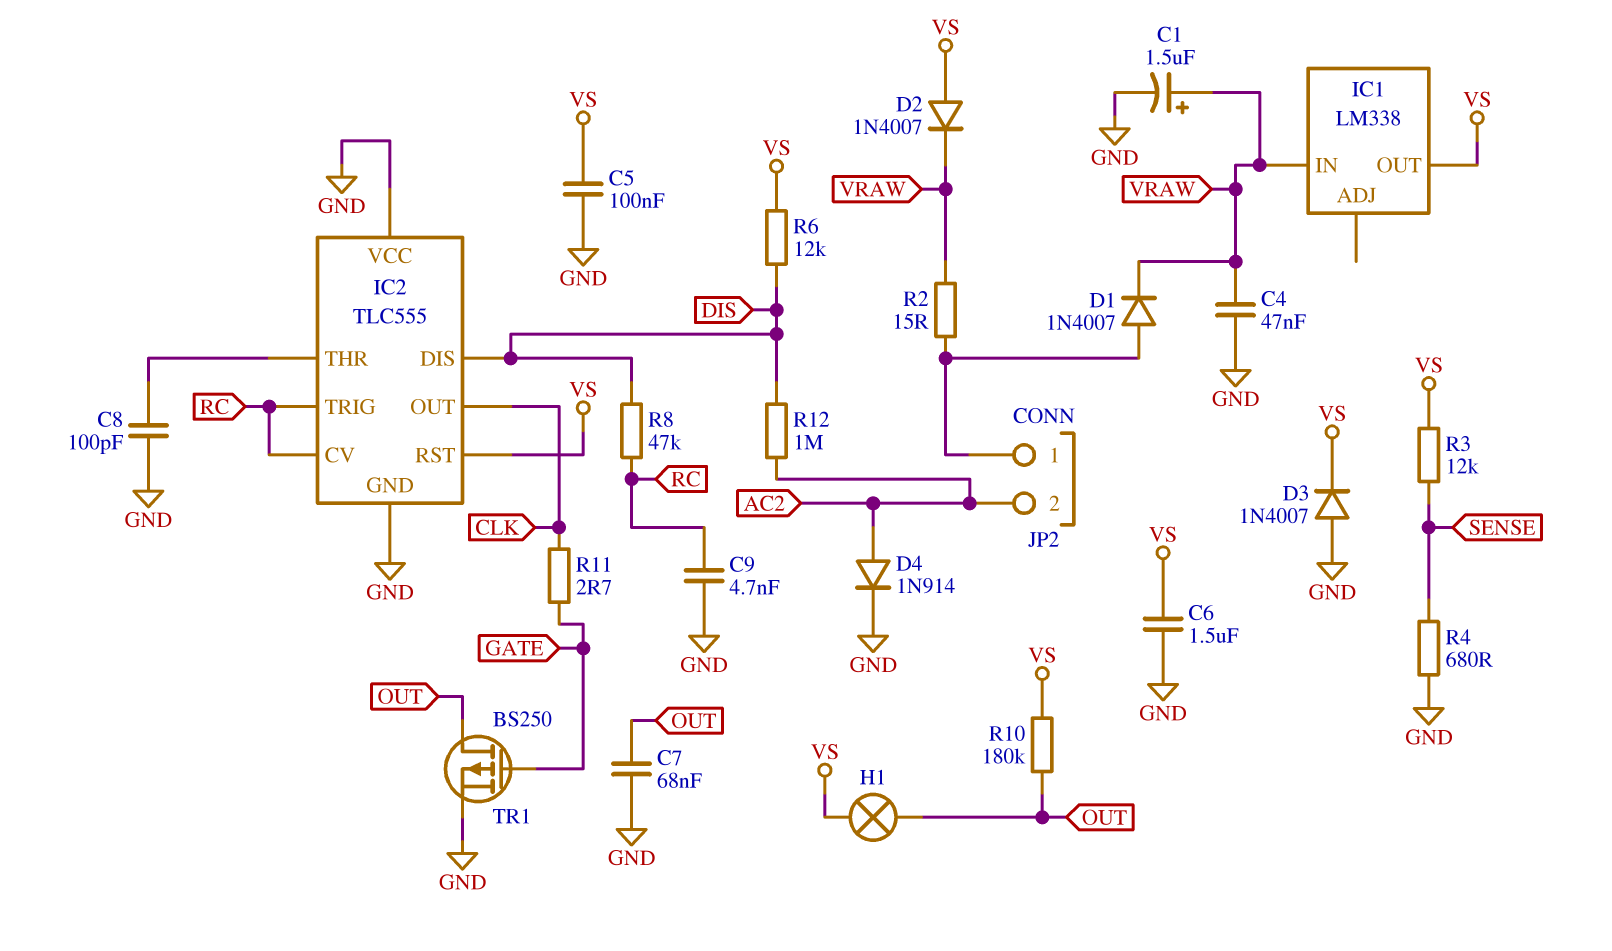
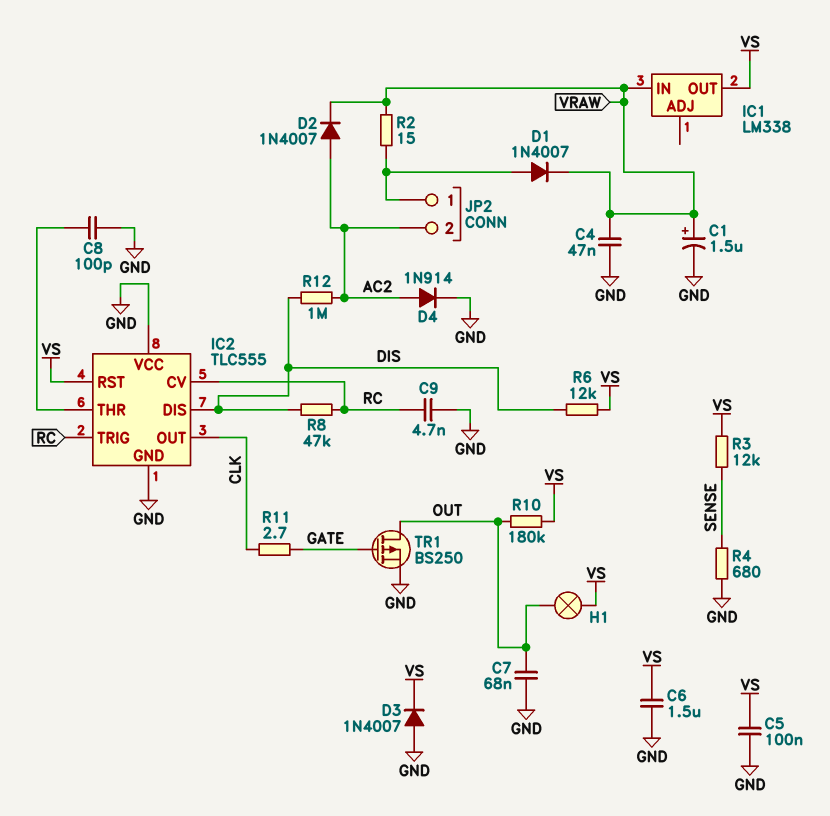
D2: diode 1N4007 (A VS, K VRAW) -> diode 1N4007 (A AC2, K VRAW)

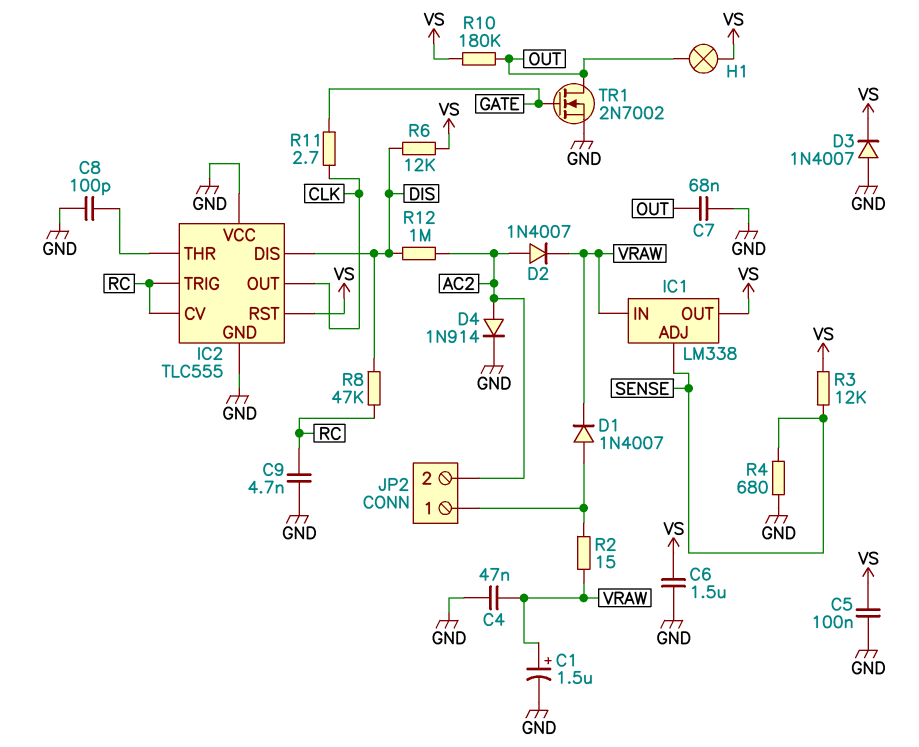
IC1 pin ADJ: none -> SENSE
TR1: PMOS BS250 (G GATE, D OUT, S GND) -> NMOS 2N7002 (G GATE, D OUT, S GND)

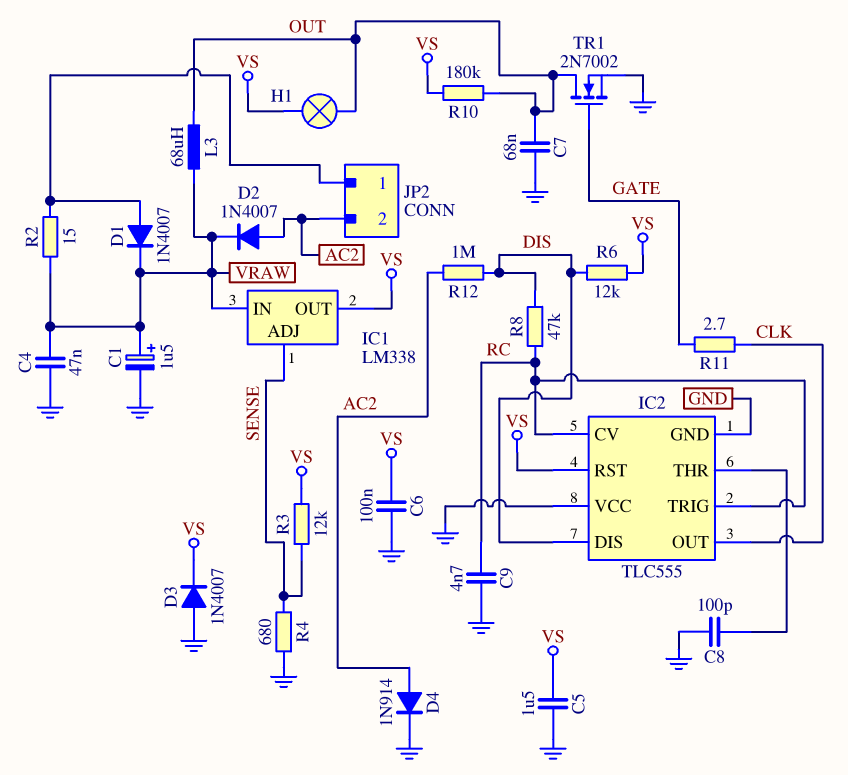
C5: 100nF (GND, VS) -> 1.5uF (GND, VS)
C6: 1.5uF (GND, VS) -> 100nF (GND, VS)
L3: none -> 68uH (OUT, VRAW)

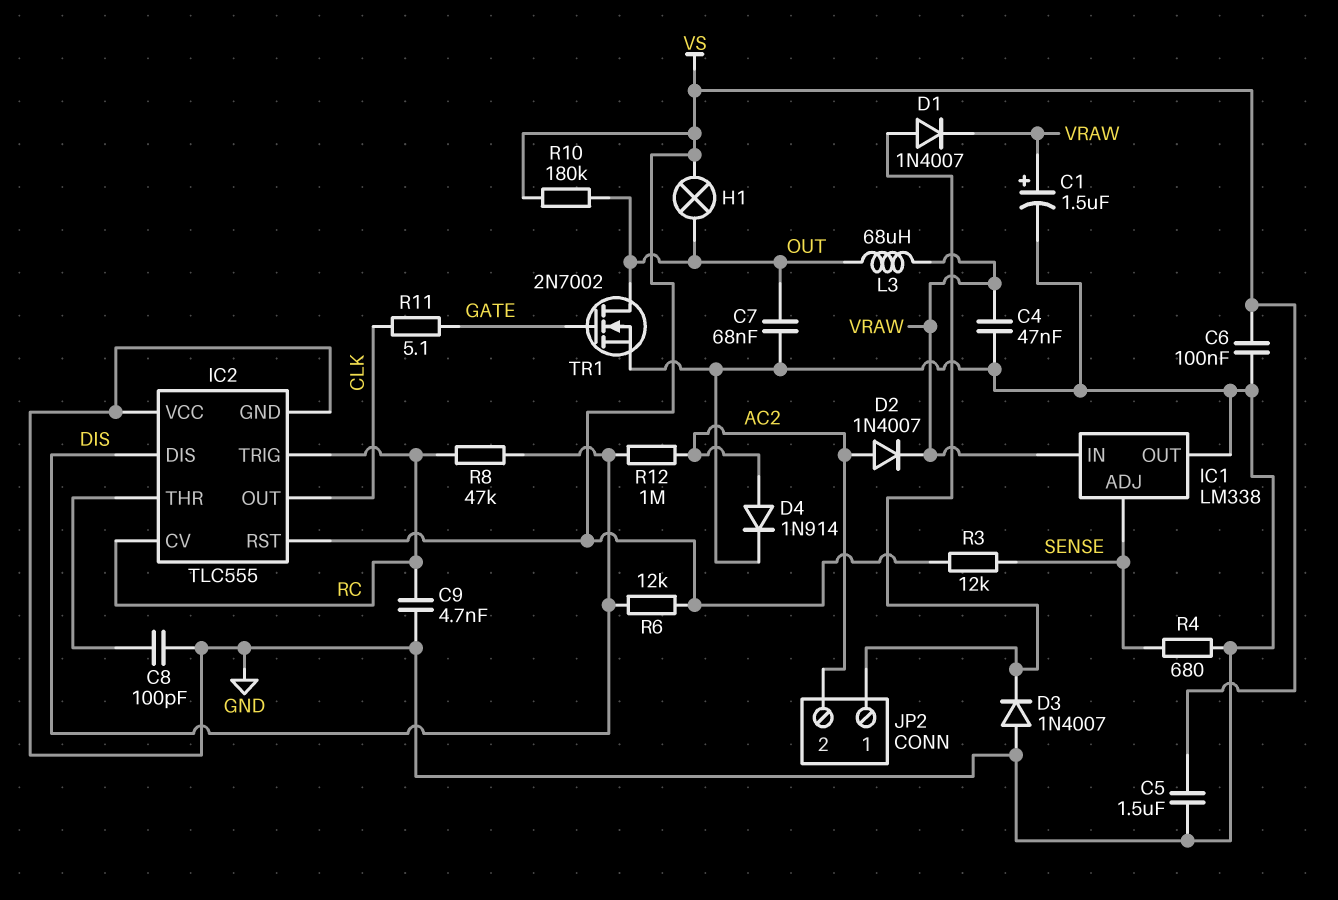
D3: diode 1N4007 (A GND, K VS) -> diode 1N4007 (A GND, K JP2/1)
IC1 pin OUT: VS -> GND
R2: 15 (JP2/1, VRAW) -> none
R11: 2.7 (CLK, GATE) -> 5.1 (CLK, GATE)

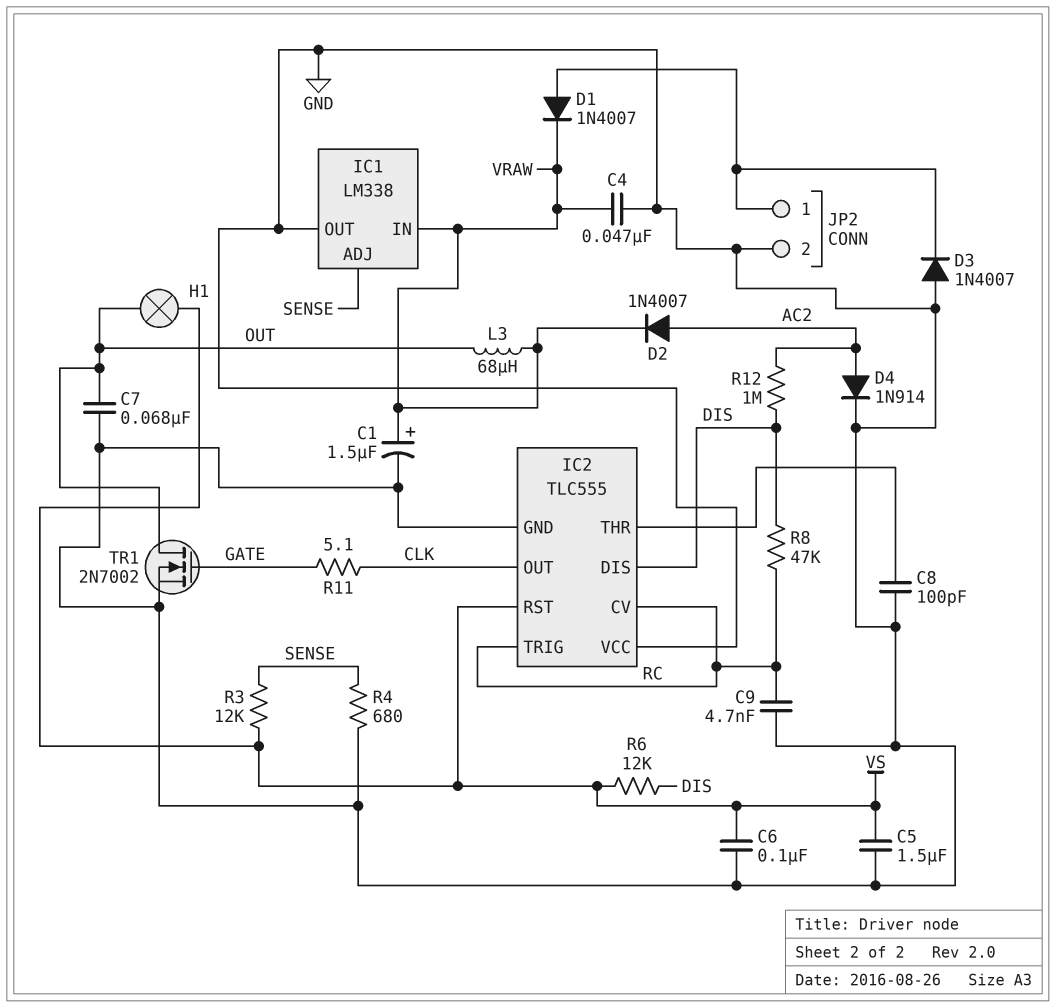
JP2 pin 2: AC2 -> GND
R10: 180k (OUT, VS) -> none

